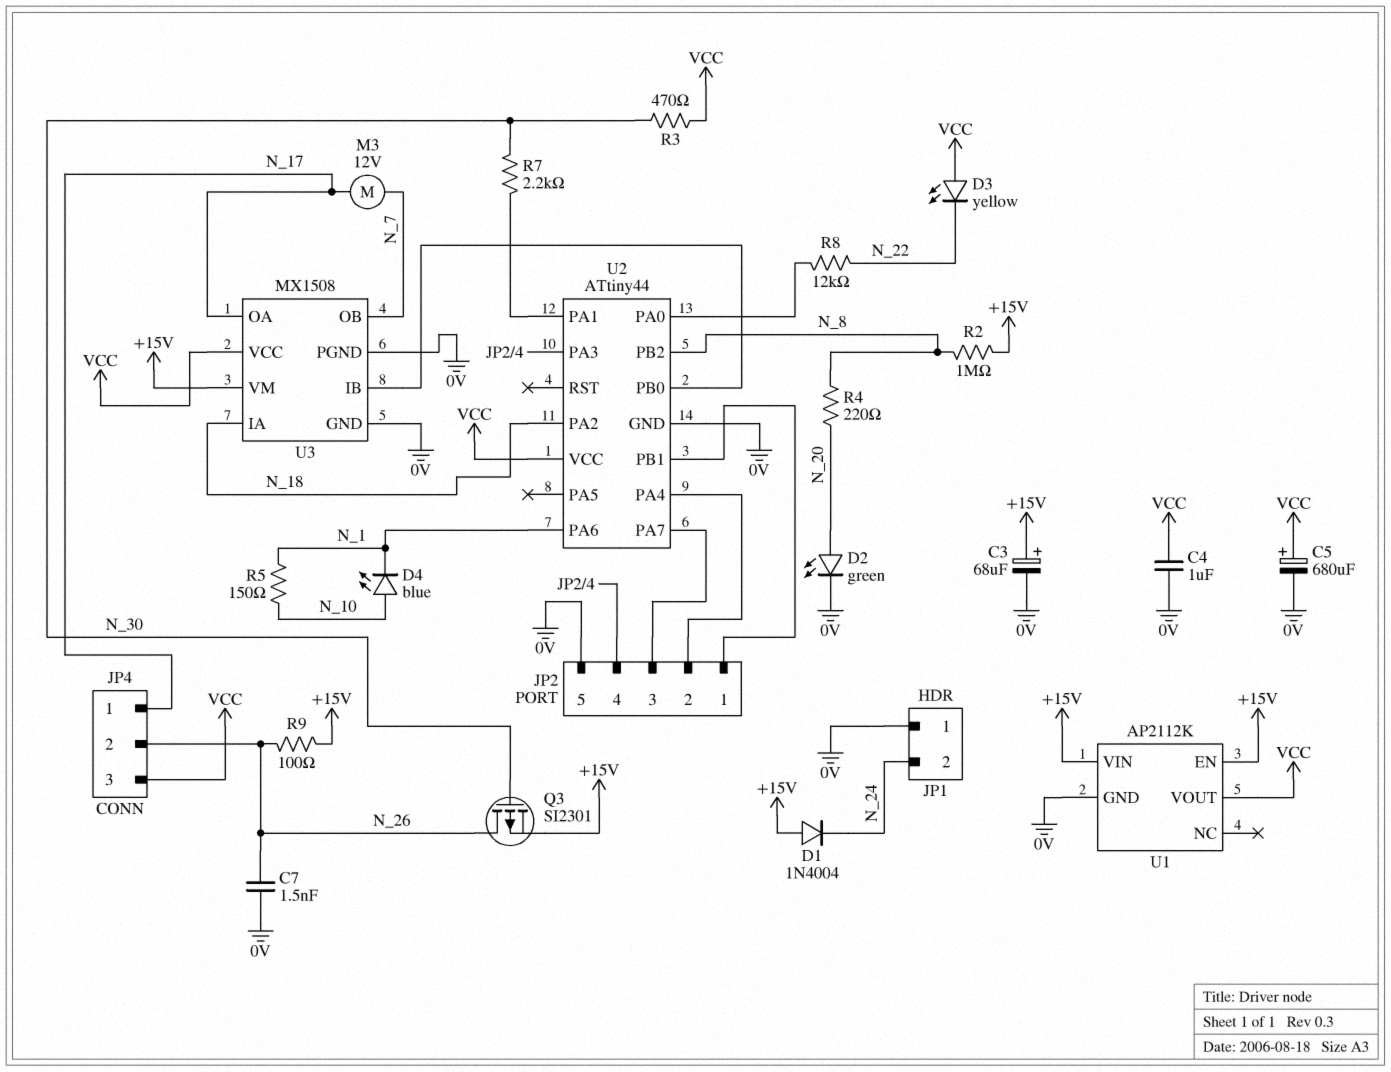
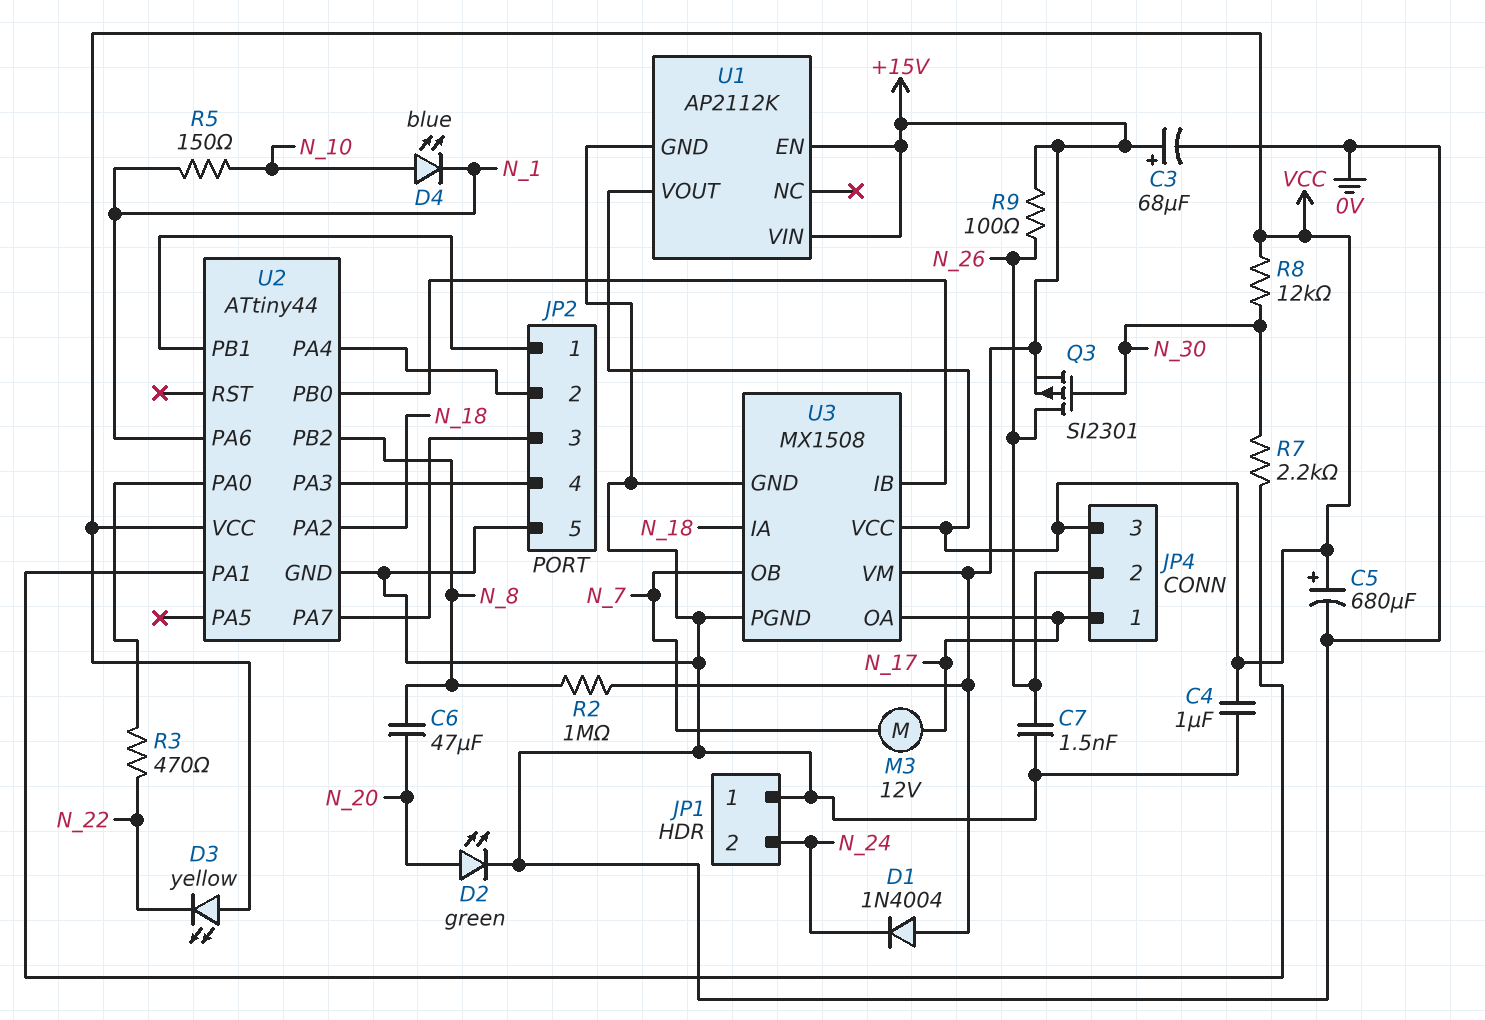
C6: none -> 47uF (N_8, N_20)
R3: 470 (N_30, VCC) -> 470 (N_22, U2/PA0)
R4: 220 (N_8, N_20) -> none
R8: 12k (N_22, U2/PA0) -> 12k (N_30, VCC)

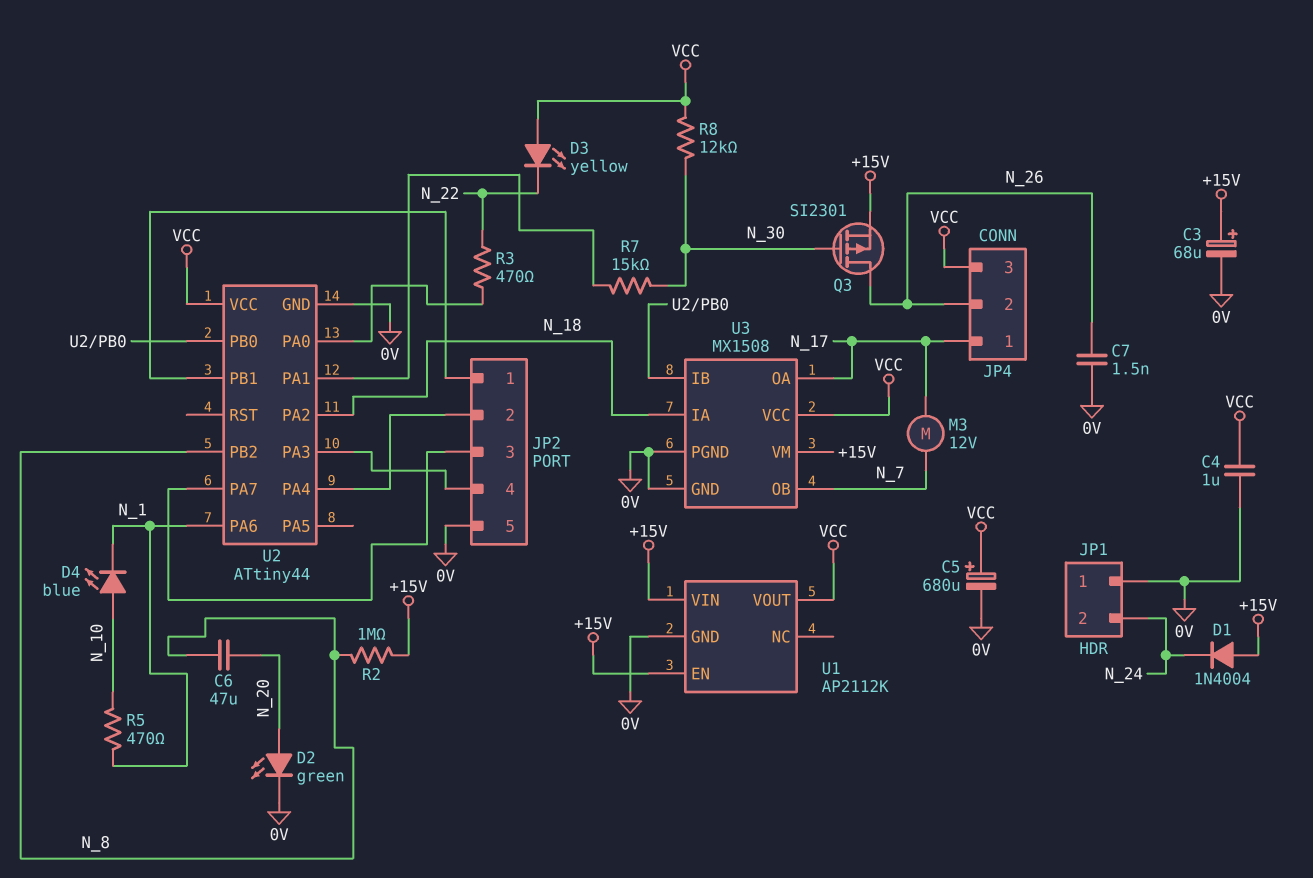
R5: 150 (N_1, N_10) -> 470 (N_1, N_10)
R7: 2.2k (N_30, U2/PA1) -> 15k (N_30, U2/PA1)
R9: 100 (+15V, N_26) -> none

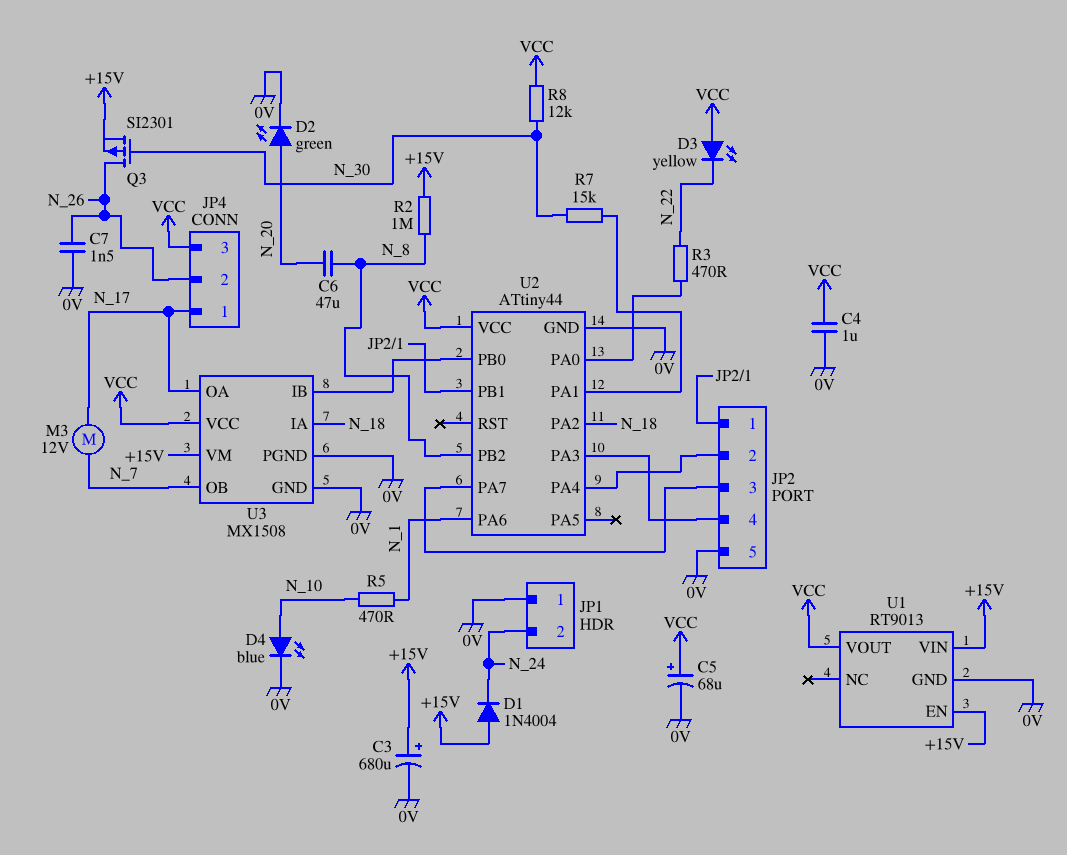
C3: 68uF (plus +15V, minus 0V) -> 680uF (plus +15V, minus 0V)
C5: 680uF (plus VCC, minus 0V) -> 68uF (plus VCC, minus 0V)
D4: LED blue (A N_10, K N_1) -> LED blue (A N_10, K 0V)
U1: AP2112K -> RT9013

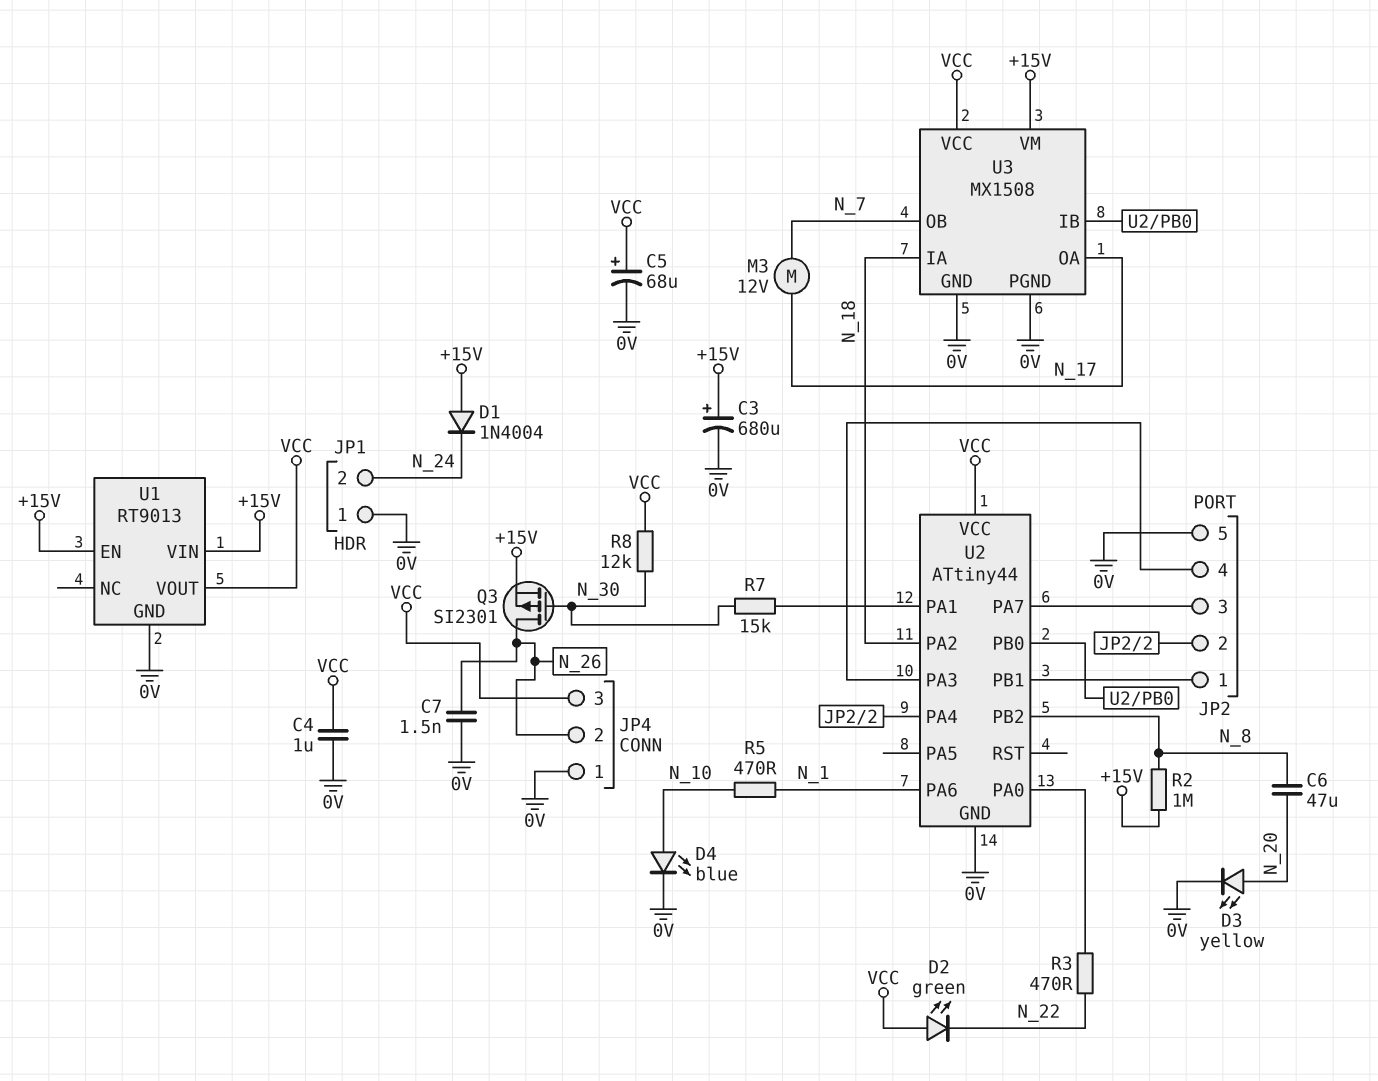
D2: LED green (A N_20, K 0V) -> LED green (A VCC, K N_22)
D3: LED yellow (A VCC, K N_22) -> LED yellow (A N_20, K 0V)
JP4 pin 1: N_17 -> 0V

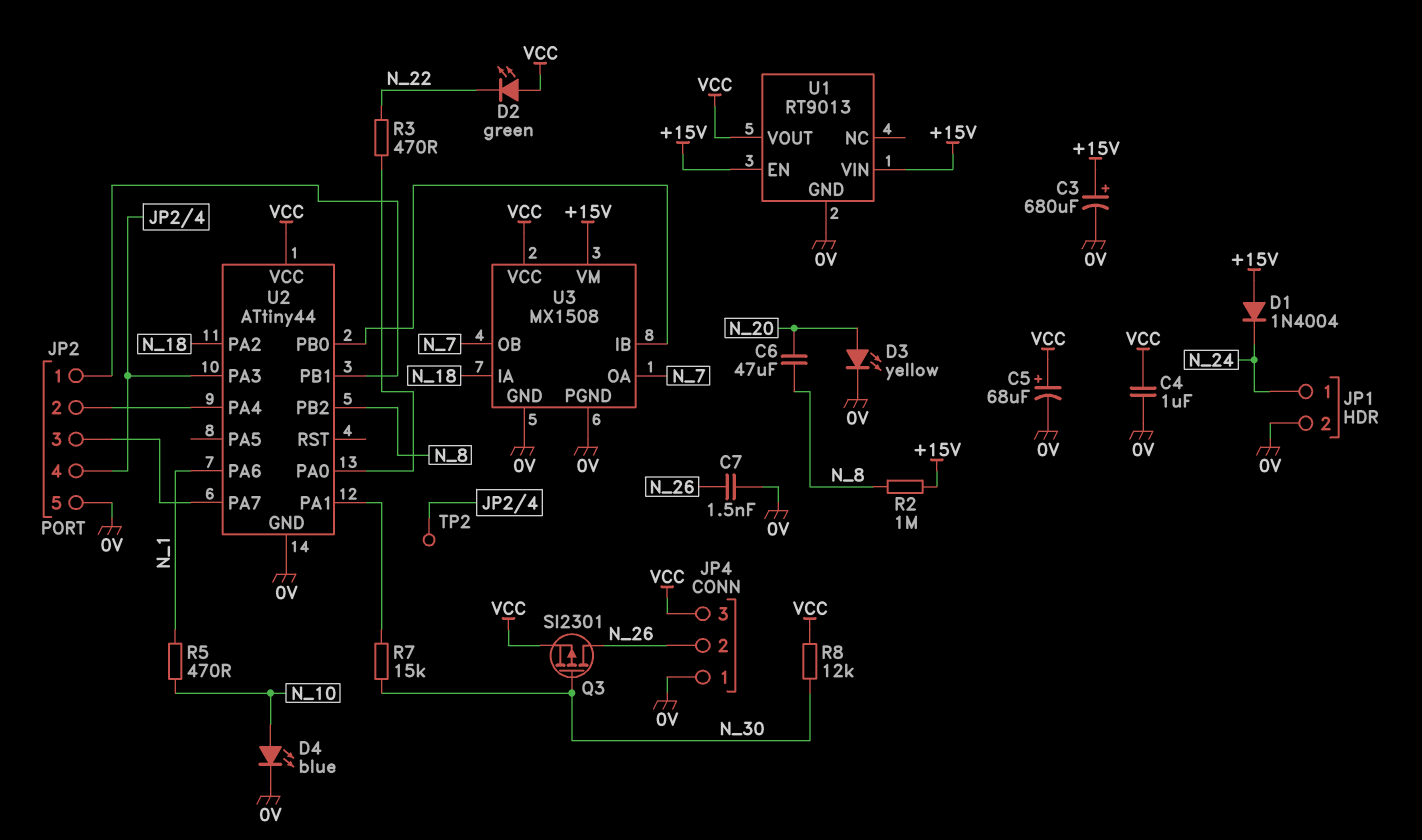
JP1 pin 1: 0V -> N_24
JP1 pin 2: N_24 -> 0V
M3: motor 12V (N_7, N_17) -> none
Q3: PMOS SI2301 (G N_30, D N_26, S +15V) -> PMOS SI2301 (G N_30, D N_26, S VCC)
TP2: none -> test point (JP2/4)
U3 pin OA: N_17 -> N_7

